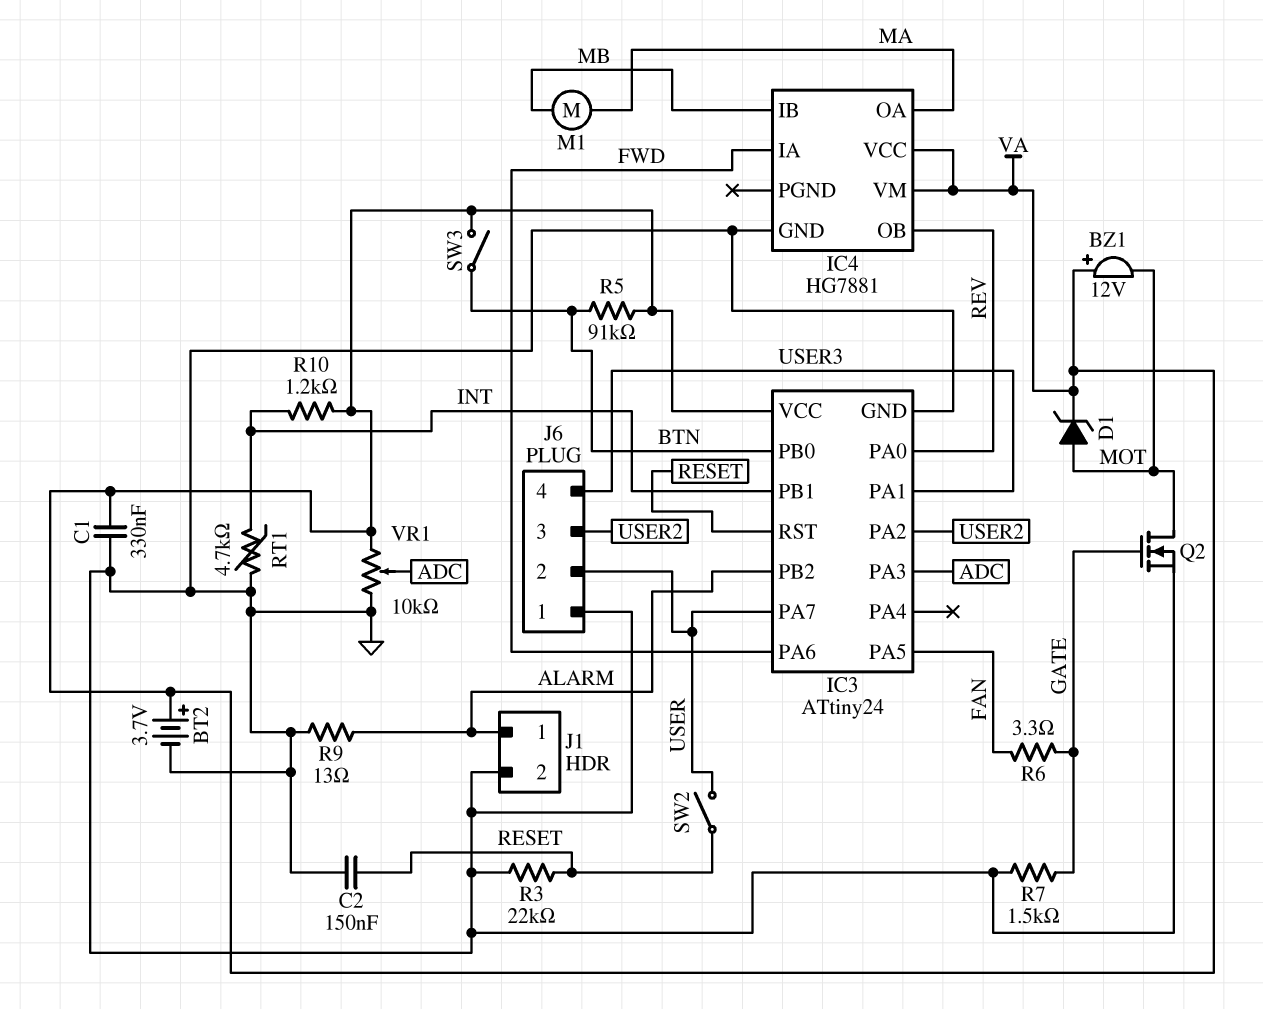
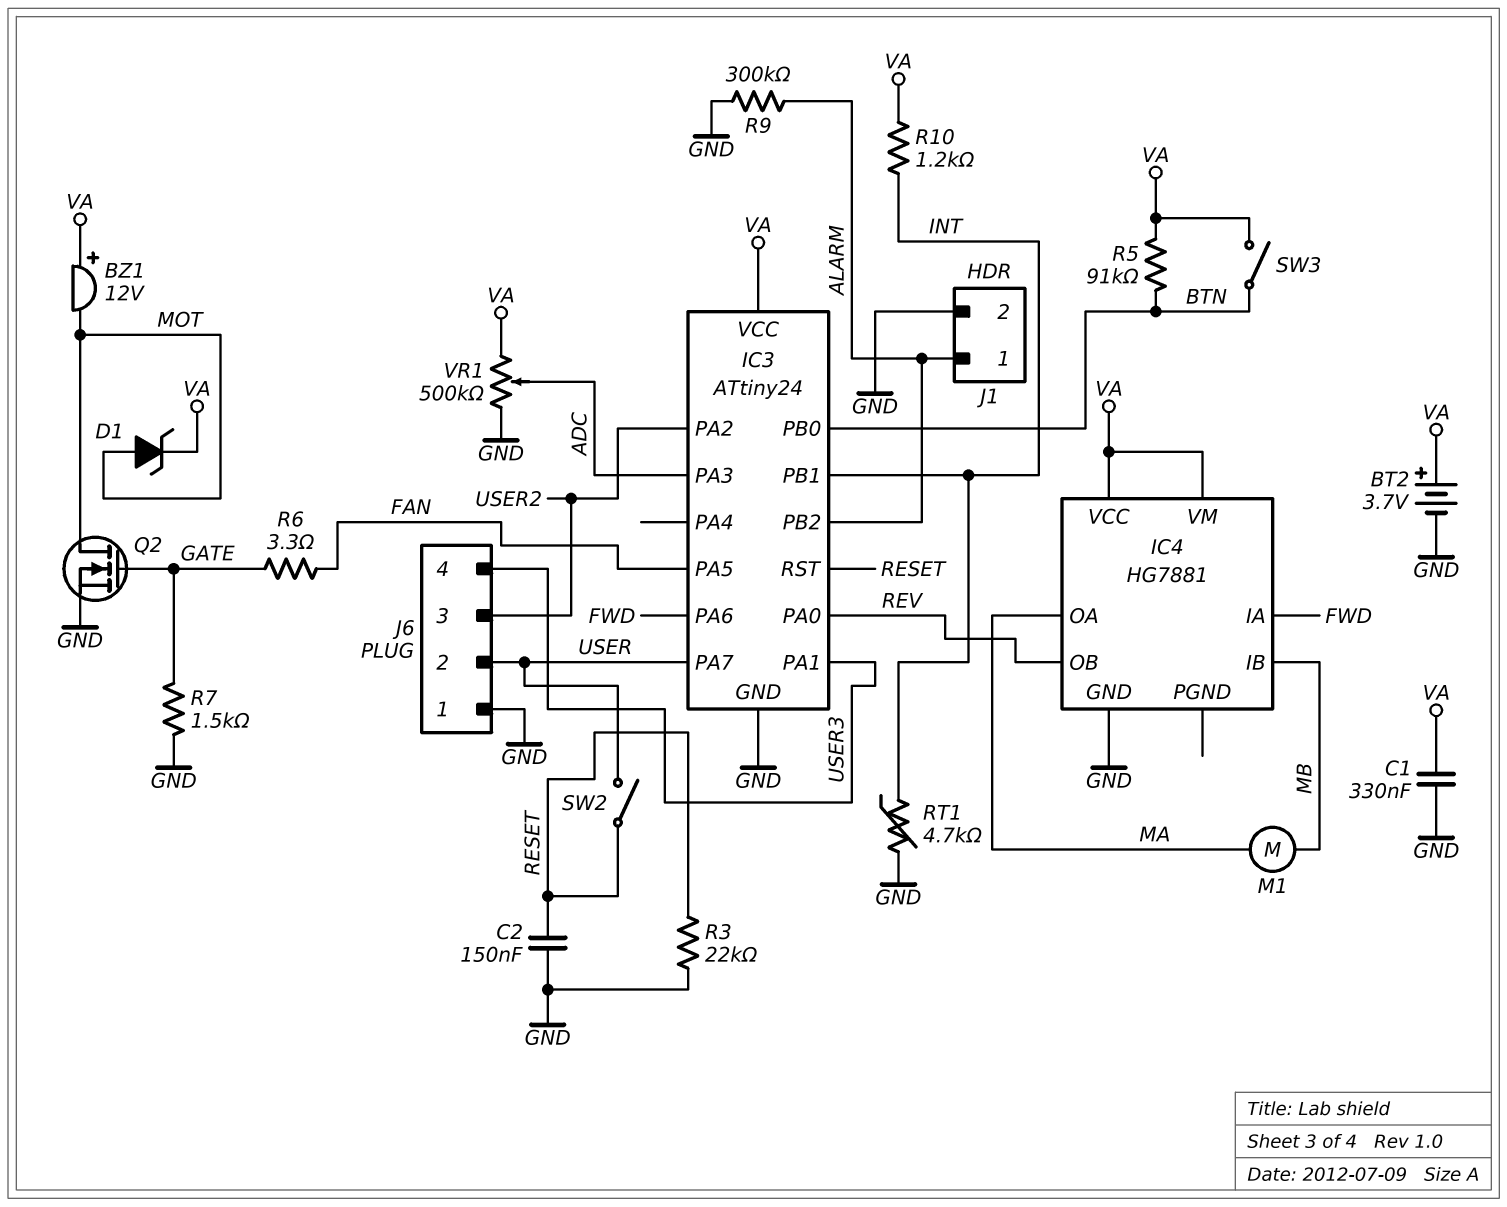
R9: 13 (ALARM, GND) -> 300k (ALARM, GND)
VR1: 10k (GND, VA, wiper ADC) -> 500k (GND, VA, wiper ADC)

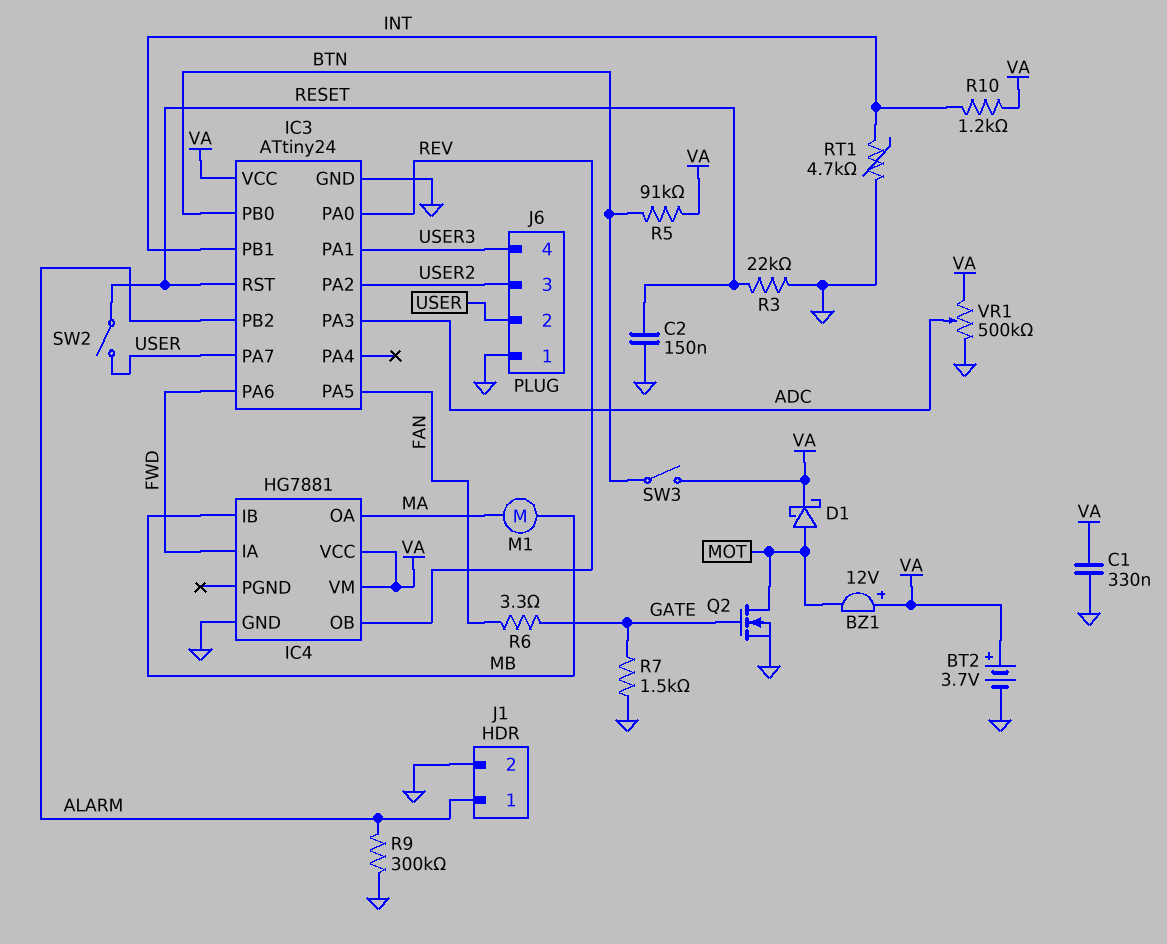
D1: zener (A MOT, K VA) -> schottky (A MOT, K VA)

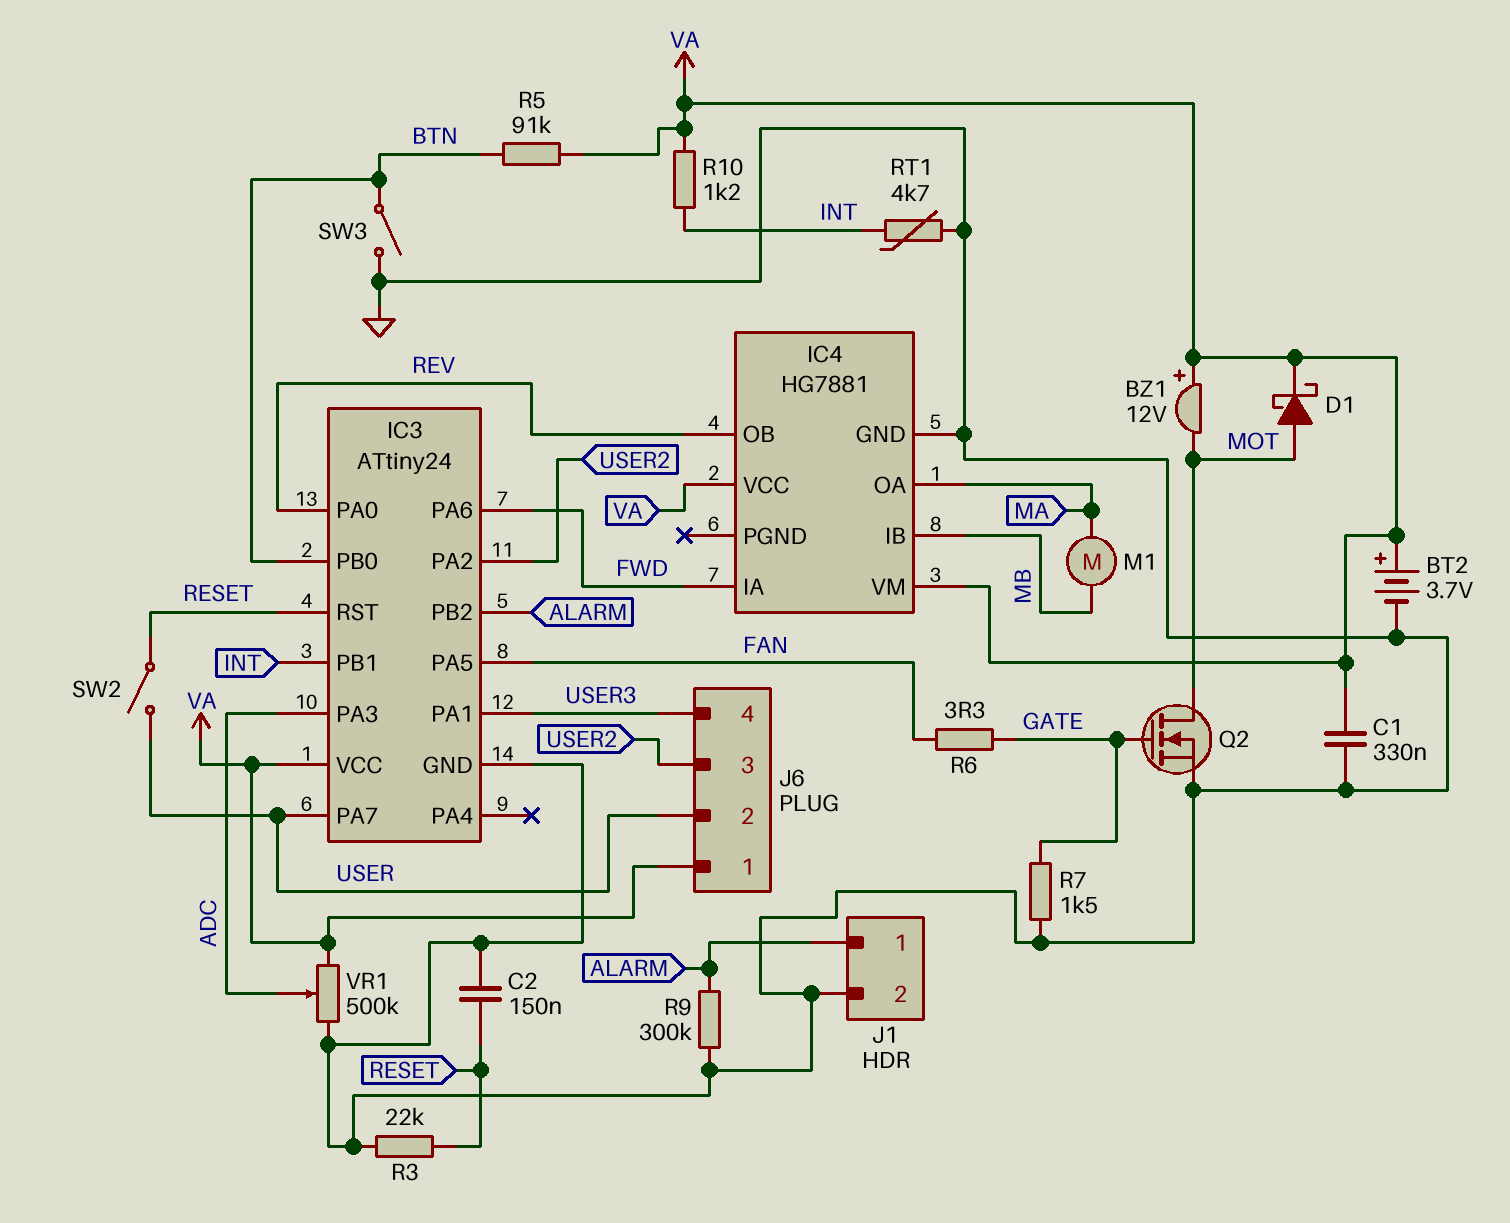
J6 pin 1: GND -> VA
SW3: switch (BTN, VA) -> switch (BTN, GND)

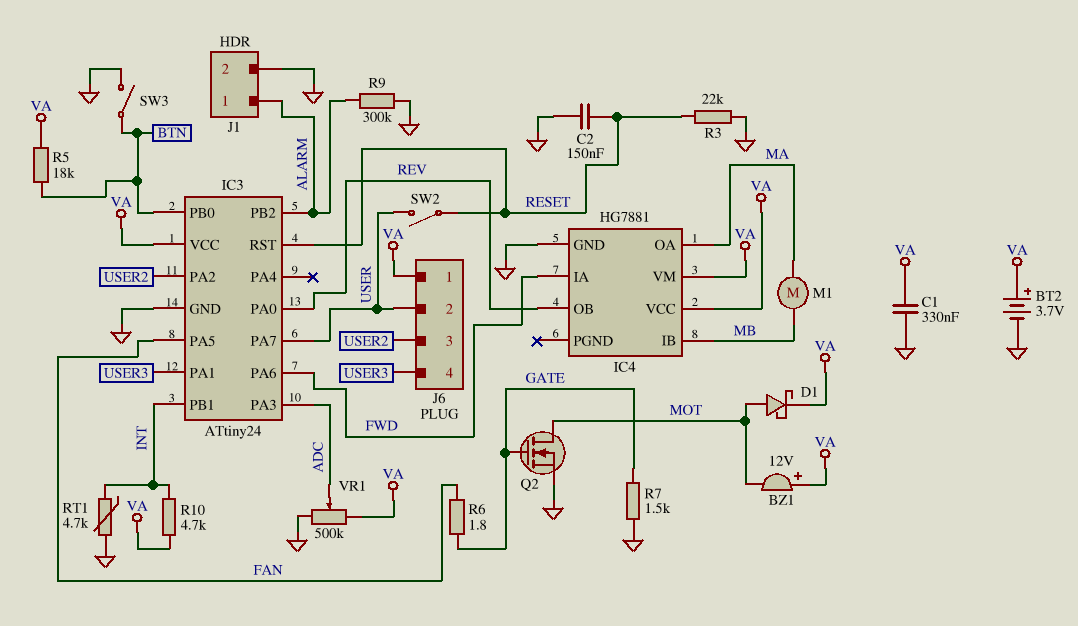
R5: 91k (BTN, VA) -> 18k (BTN, VA)
R6: 3.3 (FAN, GATE) -> 1.8 (FAN, GATE)
R10: 1.2k (INT, VA) -> 4.7k (INT, VA)

